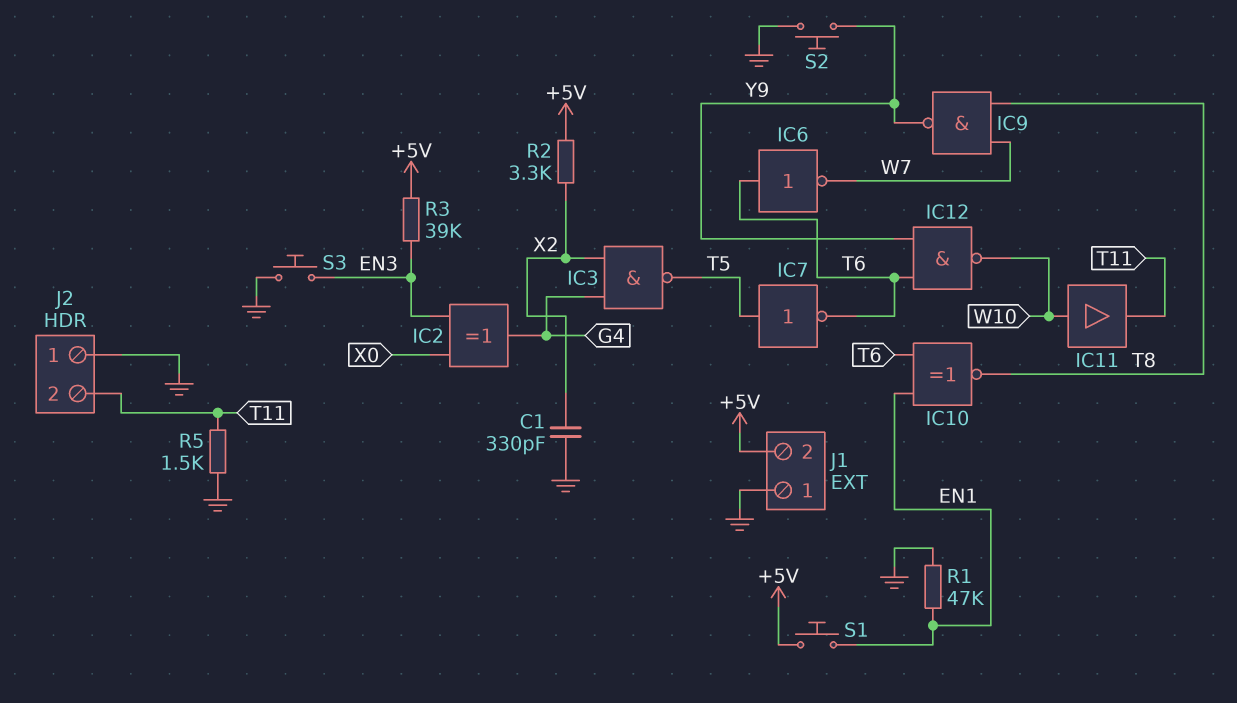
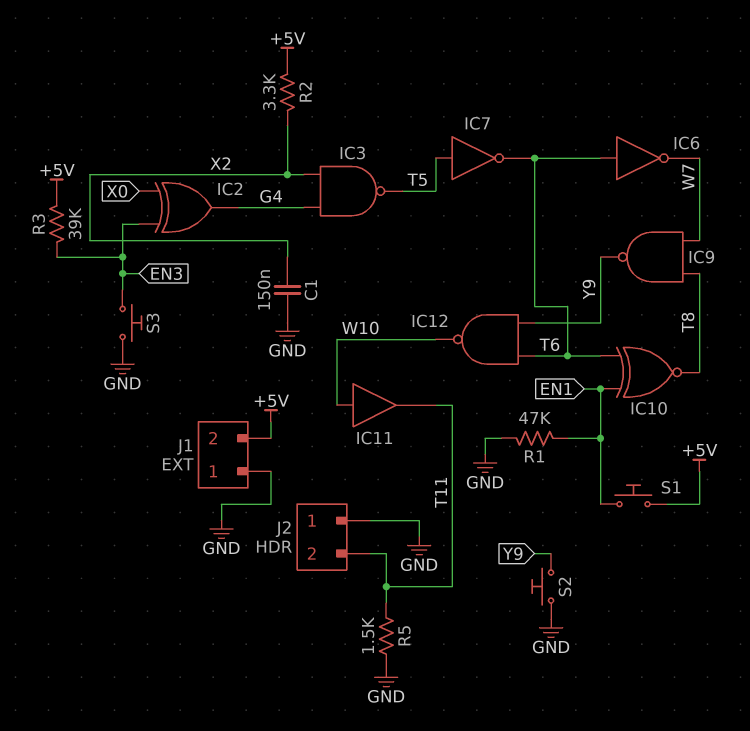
C1: 330pF (GND, X2) -> 150nF (GND, X2)

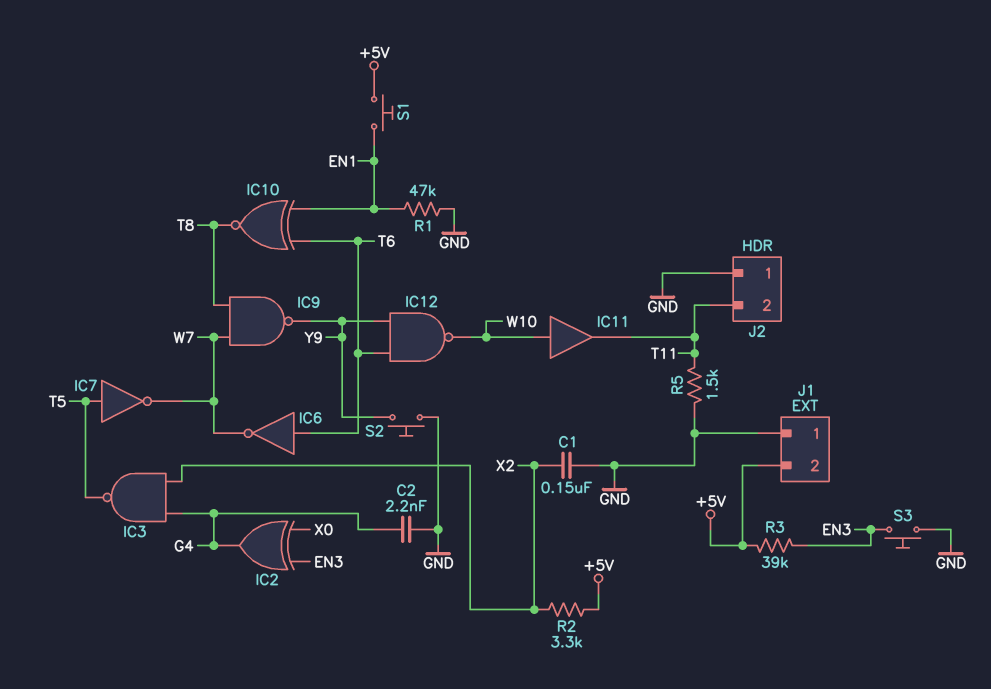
C2: none -> 2.2nF (G4, GND)
IC7: NOT (in T5, out T6) -> NOT (in T5, out W7)

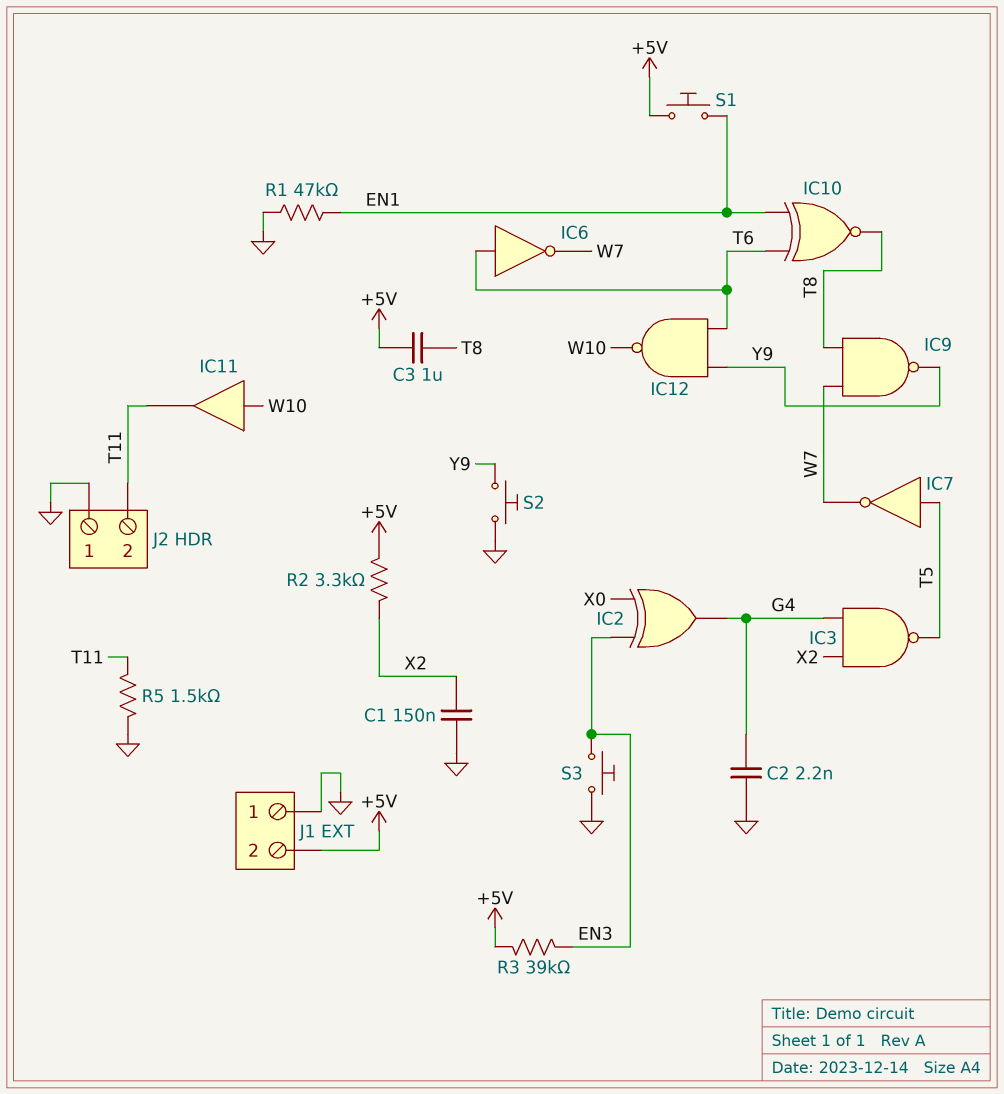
C3: none -> 1uF (+5V, T8)

